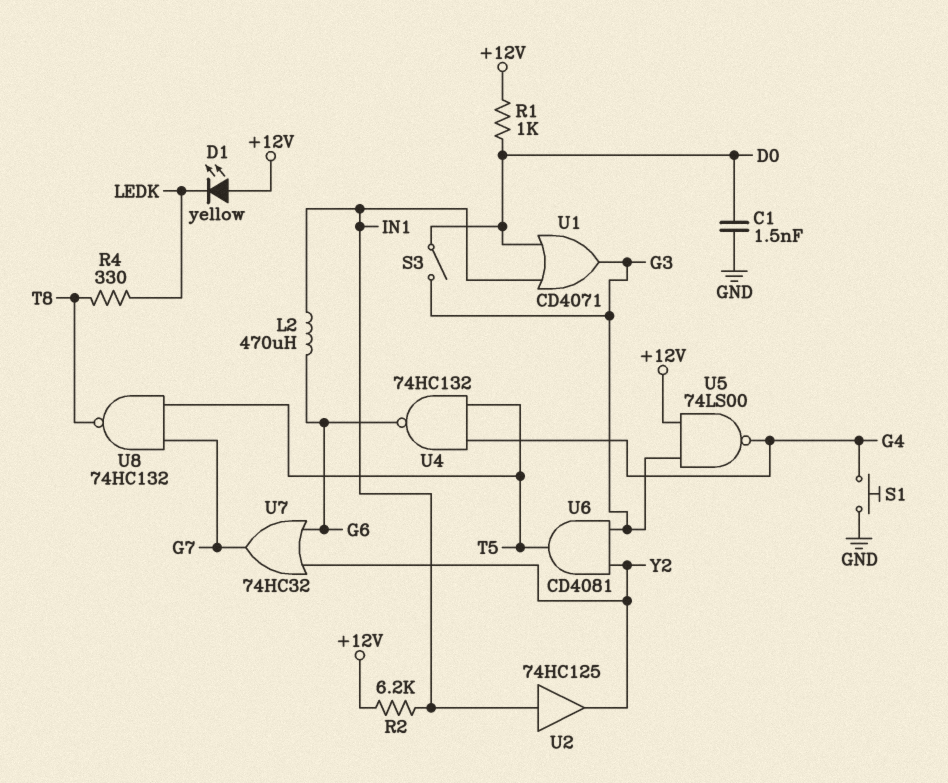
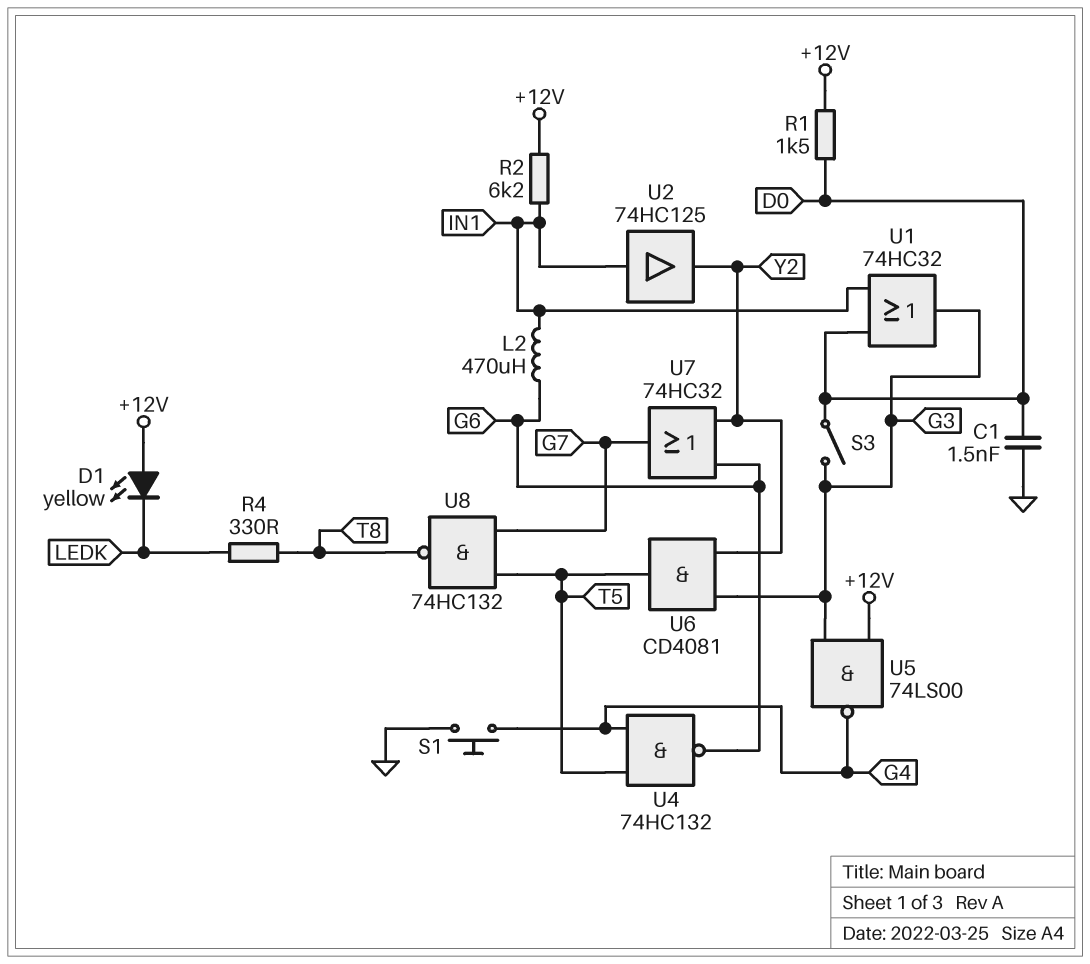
R1: 1k (+12V, D0) -> 1.5k (+12V, D0)
U1: OR CD4071 (in D0, in IN1, out G3) -> OR 74HC32 (in D0, in IN1, out G3)

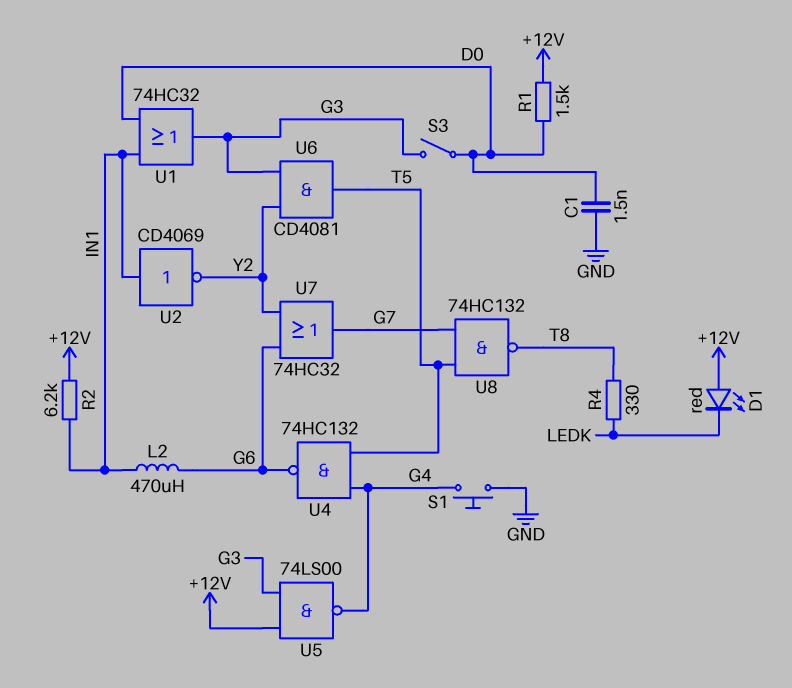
D1: LED yellow (A +12V, K LEDK) -> LED red (A +12V, K LEDK)
U2: buffer 74HC125 (in IN1, out Y2) -> NOT CD4069 (in IN1, out Y2)

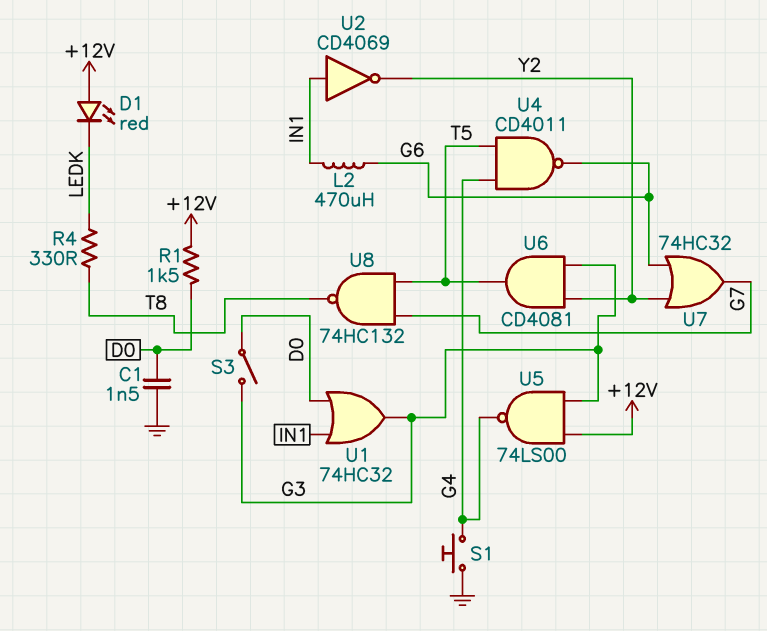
R2: 6.2k (+12V, IN1) -> none
U4: NAND 74HC132 (in G4, in T5, out G6) -> NAND CD4011 (in G4, in T5, out G6)

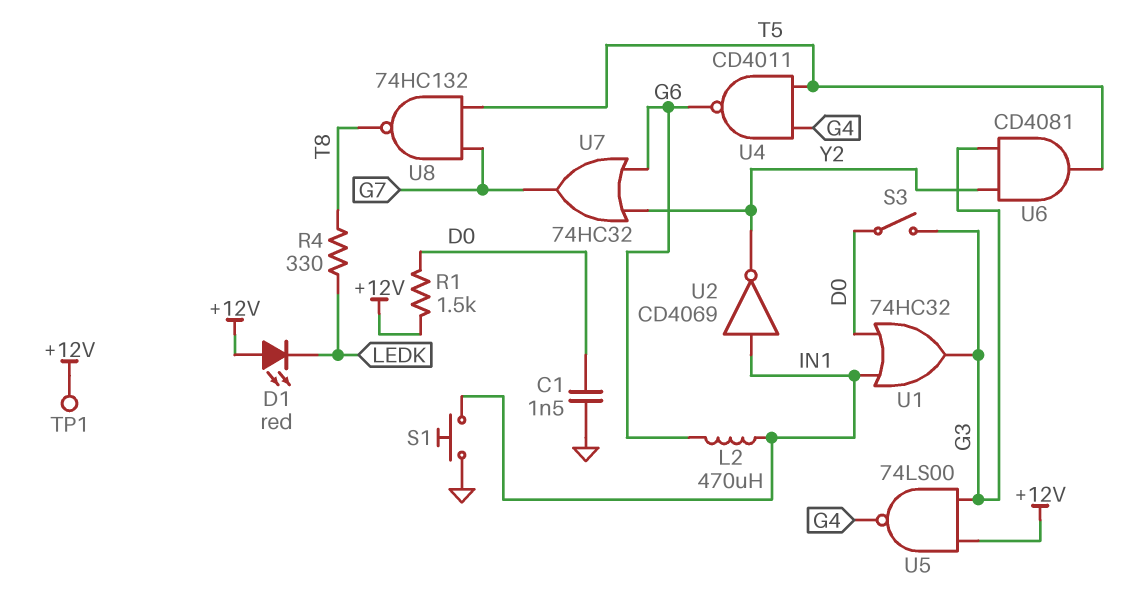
S1: button (G4, GND) -> button (GND, IN1)
TP1: none -> test point (+12V)

